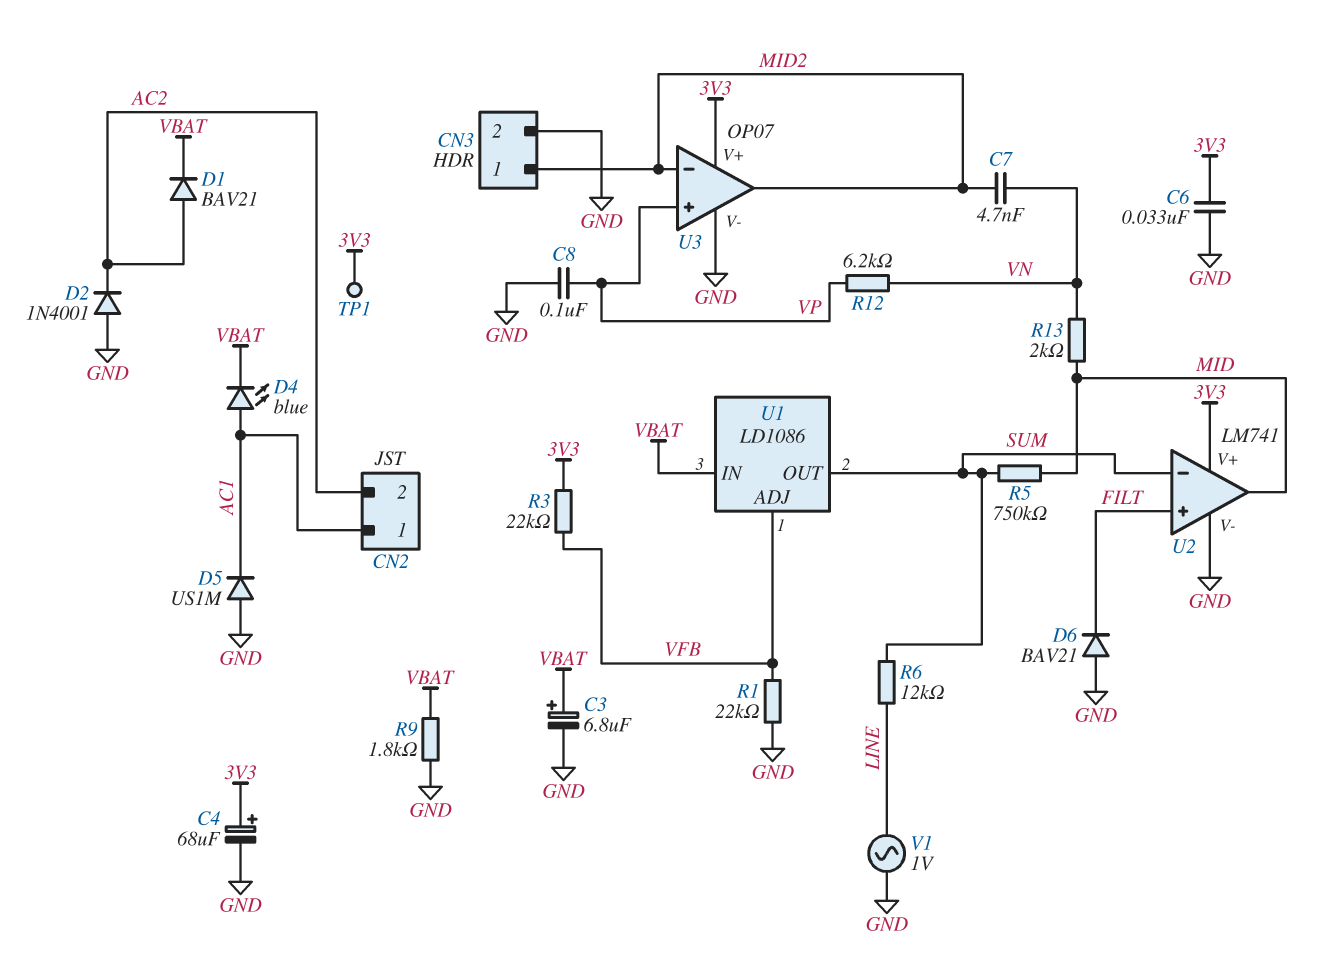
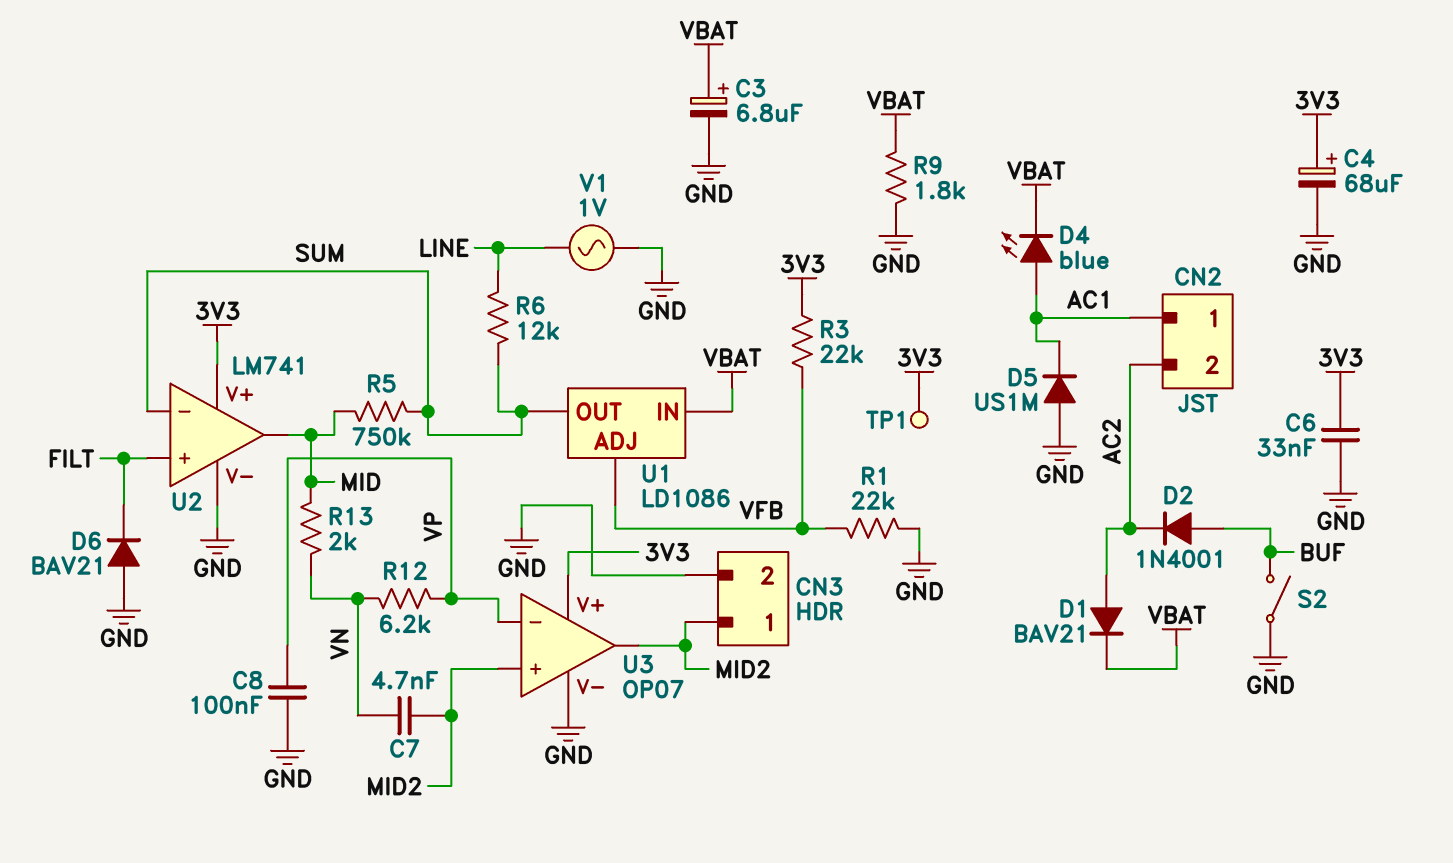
D2: diode 1N4001 (A GND, K AC2) -> diode 1N4001 (A BUF, K AC2)
S2: none -> switch (BUF, GND)
U3 pin in+: VP -> MID2
U3 pin in-: MID2 -> VP

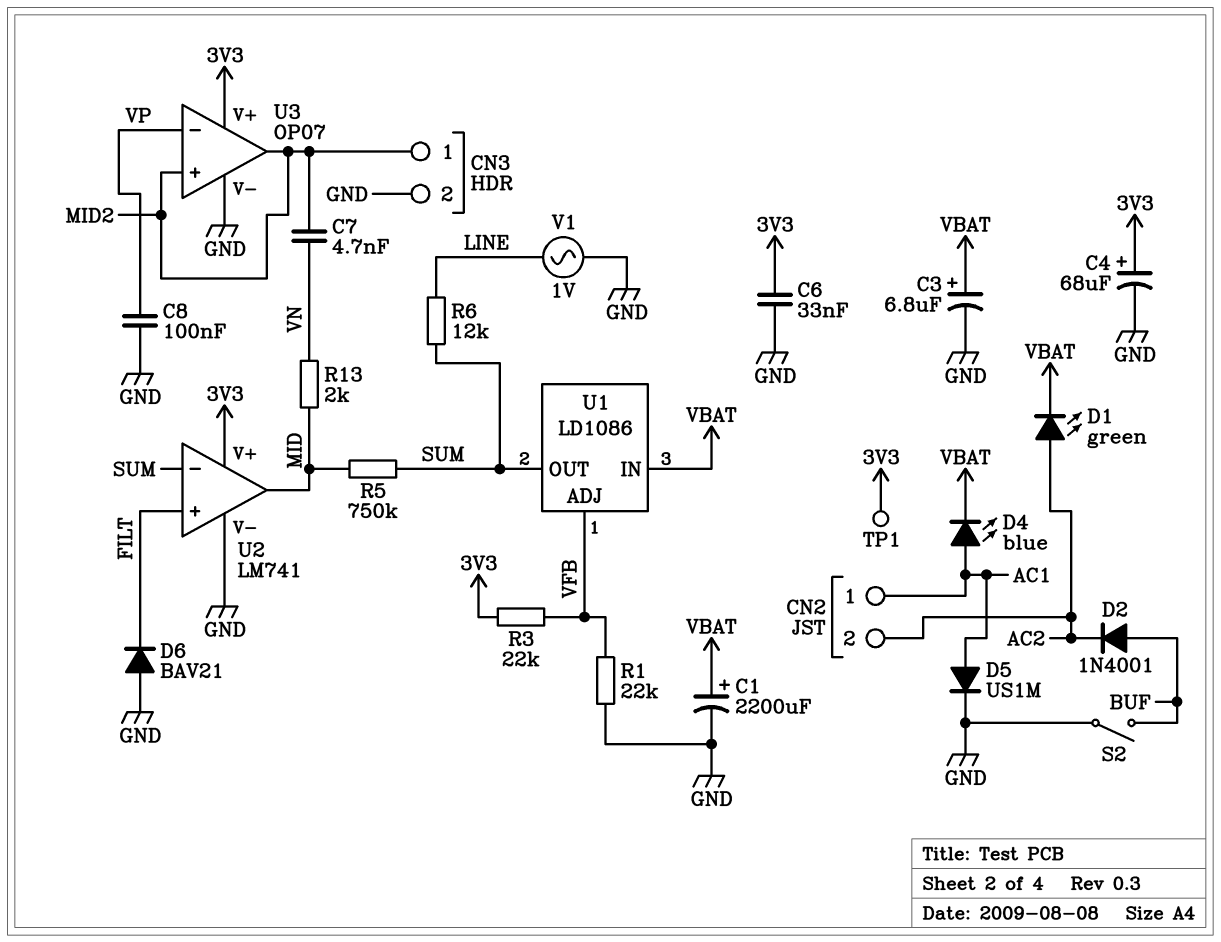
C1: none -> 2200uF (plus VBAT, minus GND)
D1: diode BAV21 (A AC2, K VBAT) -> LED green (A AC2, K VBAT)
D5: diode US1M (A GND, K AC1) -> diode US1M (A AC1, K GND)
R9: 1.8k (GND, VBAT) -> none
R12: 6.2k (VN, VP) -> none

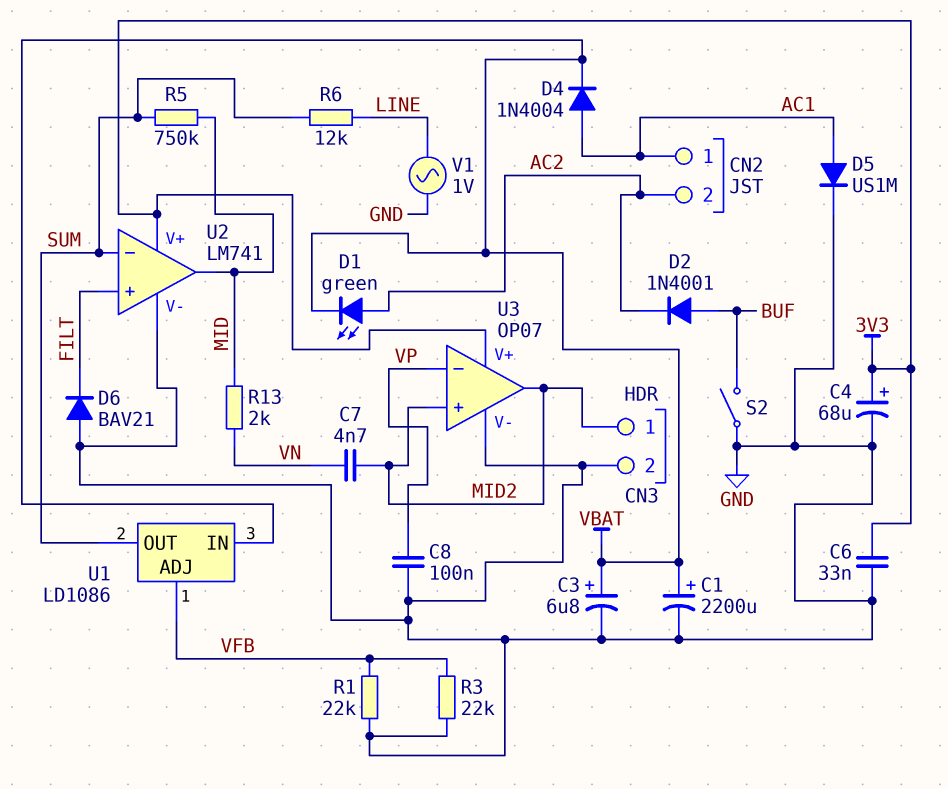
D4: LED blue (A AC1, K VBAT) -> diode 1N4004 (A AC1, K VBAT)
R3: 22k (3V3, VFB) -> 22k (GND, VFB)
TP1: test point (3V3) -> none

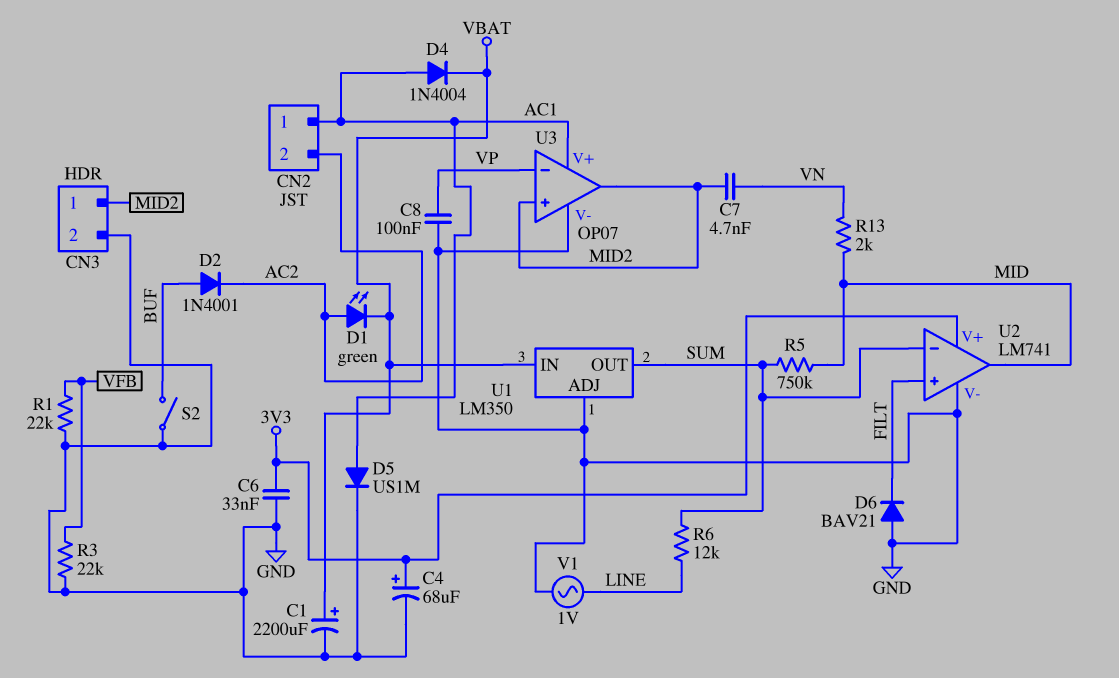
C3: 6.8uF (plus VBAT, minus GND) -> none
U1: LD1086 -> LM350
U1 pin ADJ: VFB -> GND
U3 pin V+: 3V3 -> AC1

